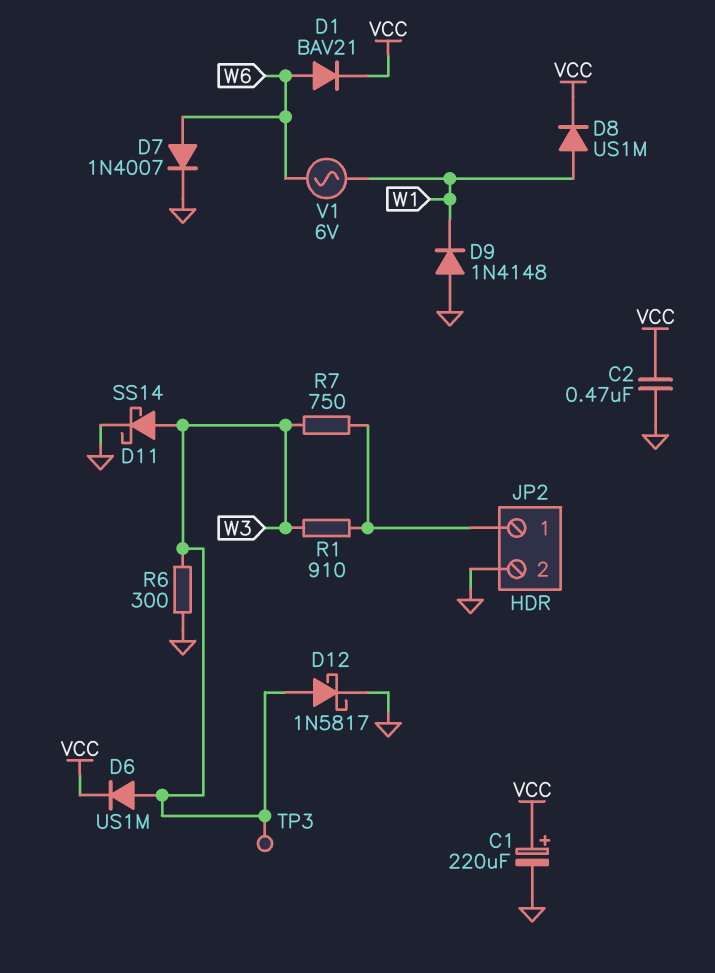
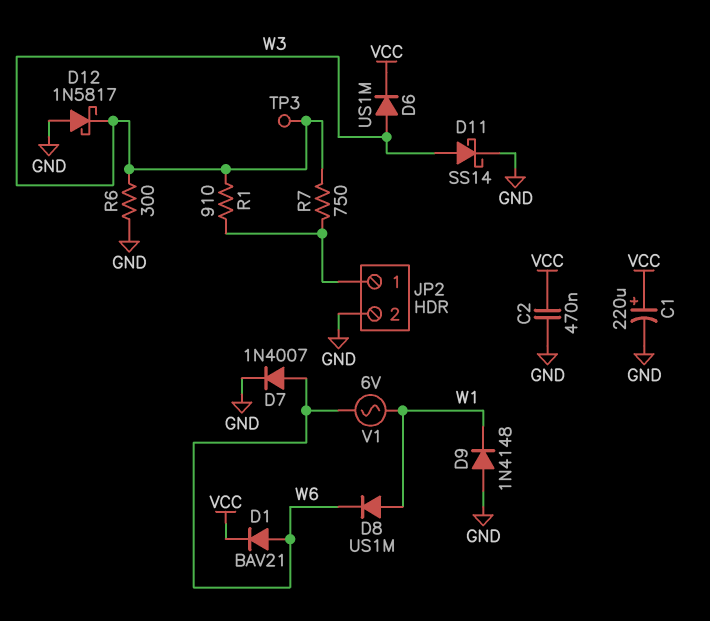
D8: diode US1M (A W1, K VCC) -> diode US1M (A W1, K W6)
D12: schottky 1N5817 (A W3, K GND) -> schottky 1N5817 (A GND, K W3)

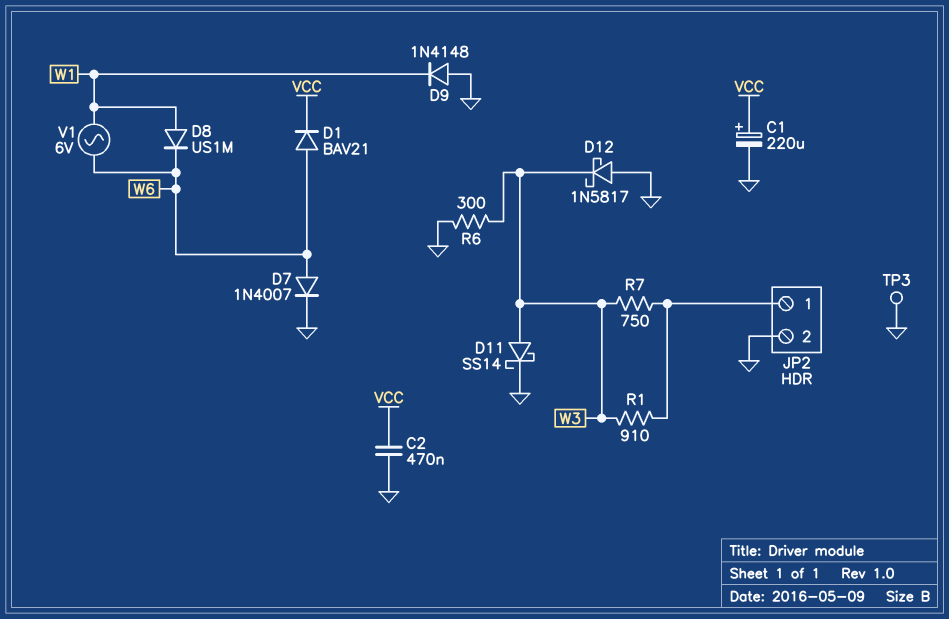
D6: diode US1M (A W3, K VCC) -> none
TP3: test point (W3) -> test point (GND)

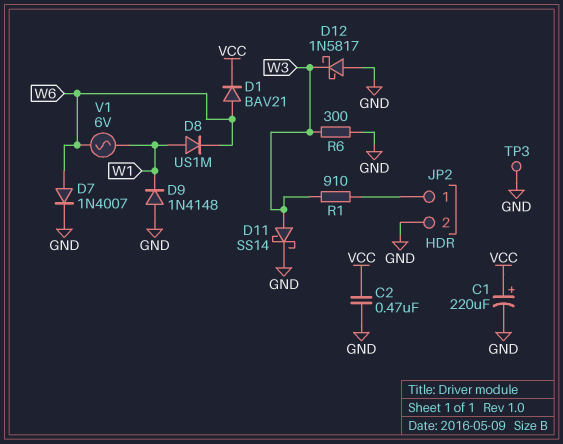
R7: 750 (JP2/1, W3) -> none

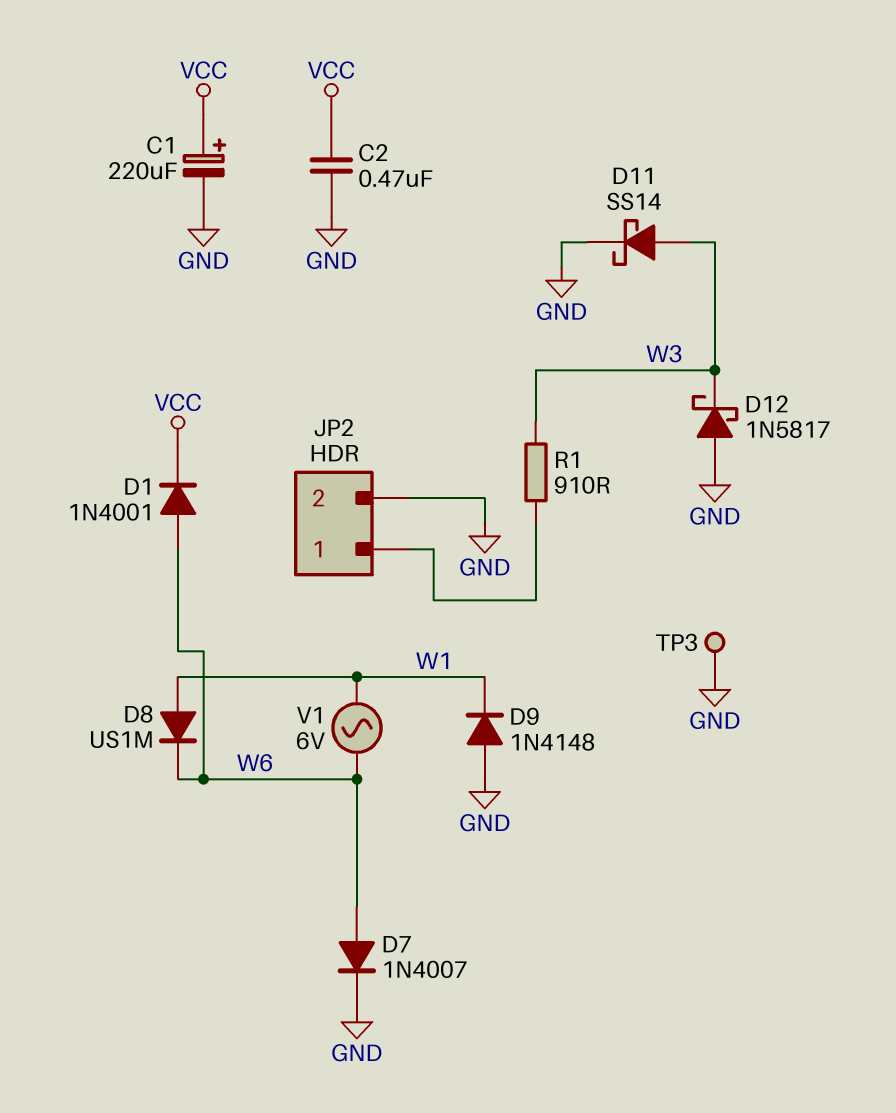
D1: diode BAV21 (A W6, K VCC) -> diode 1N4001 (A W6, K VCC)
R6: 300 (GND, W3) -> none

